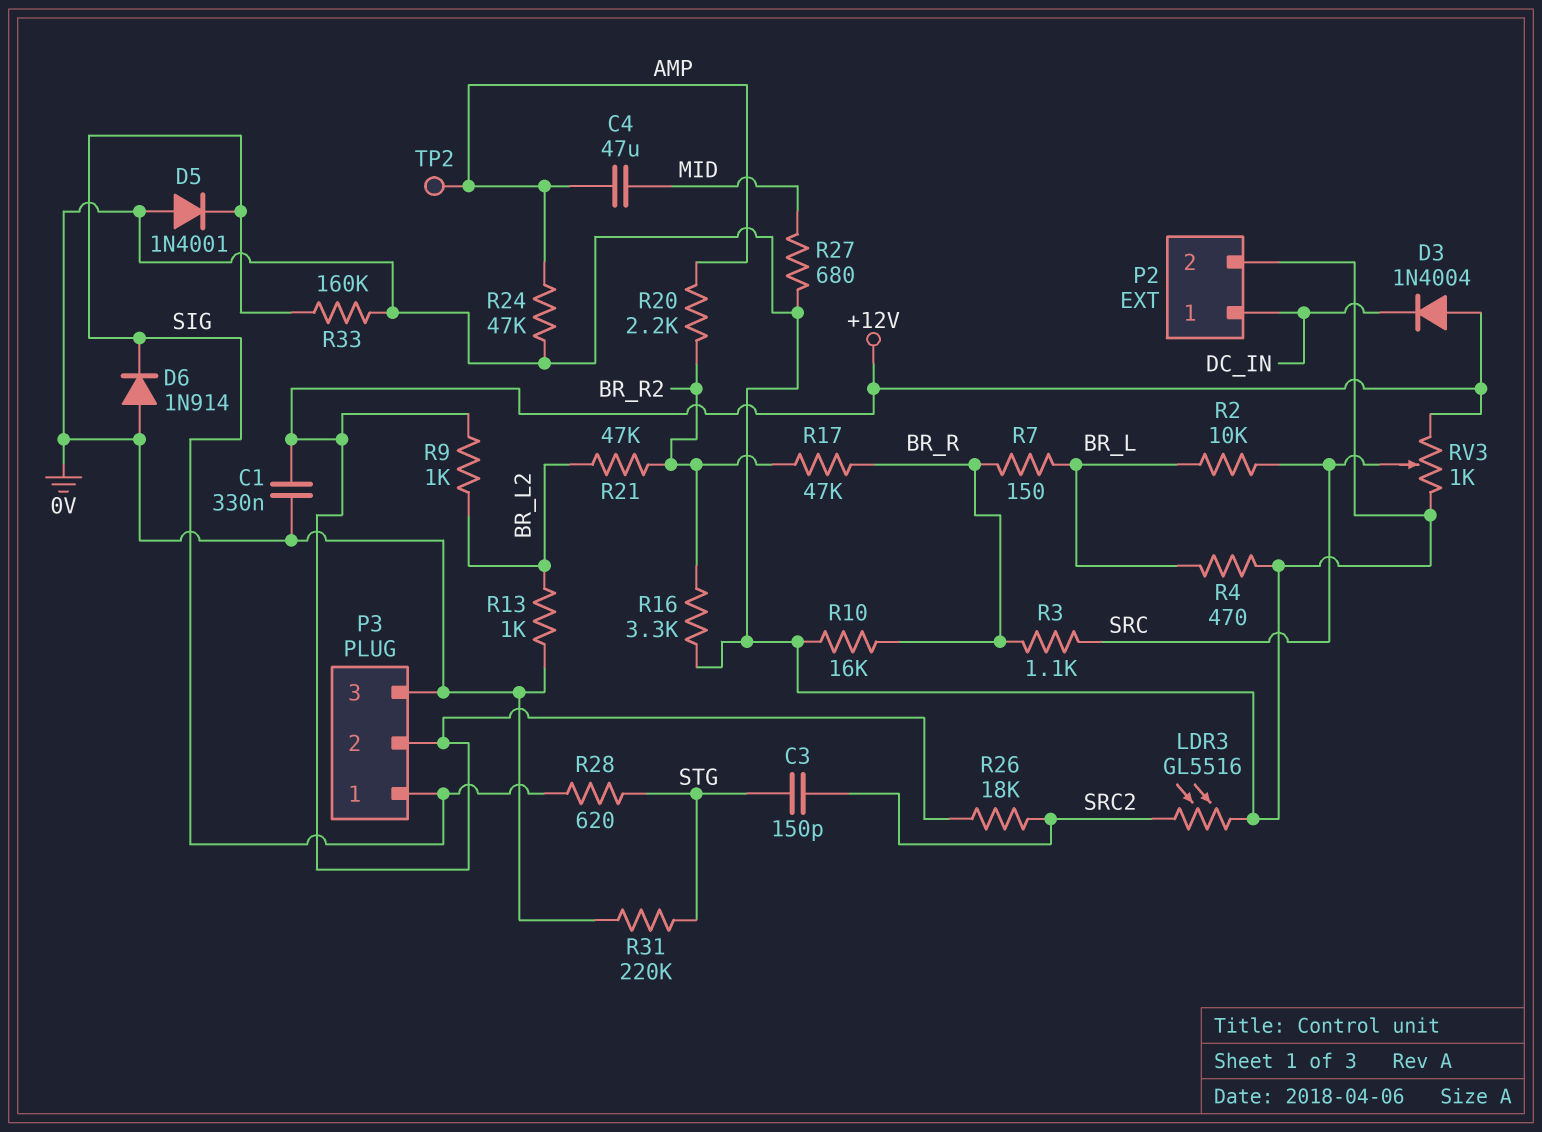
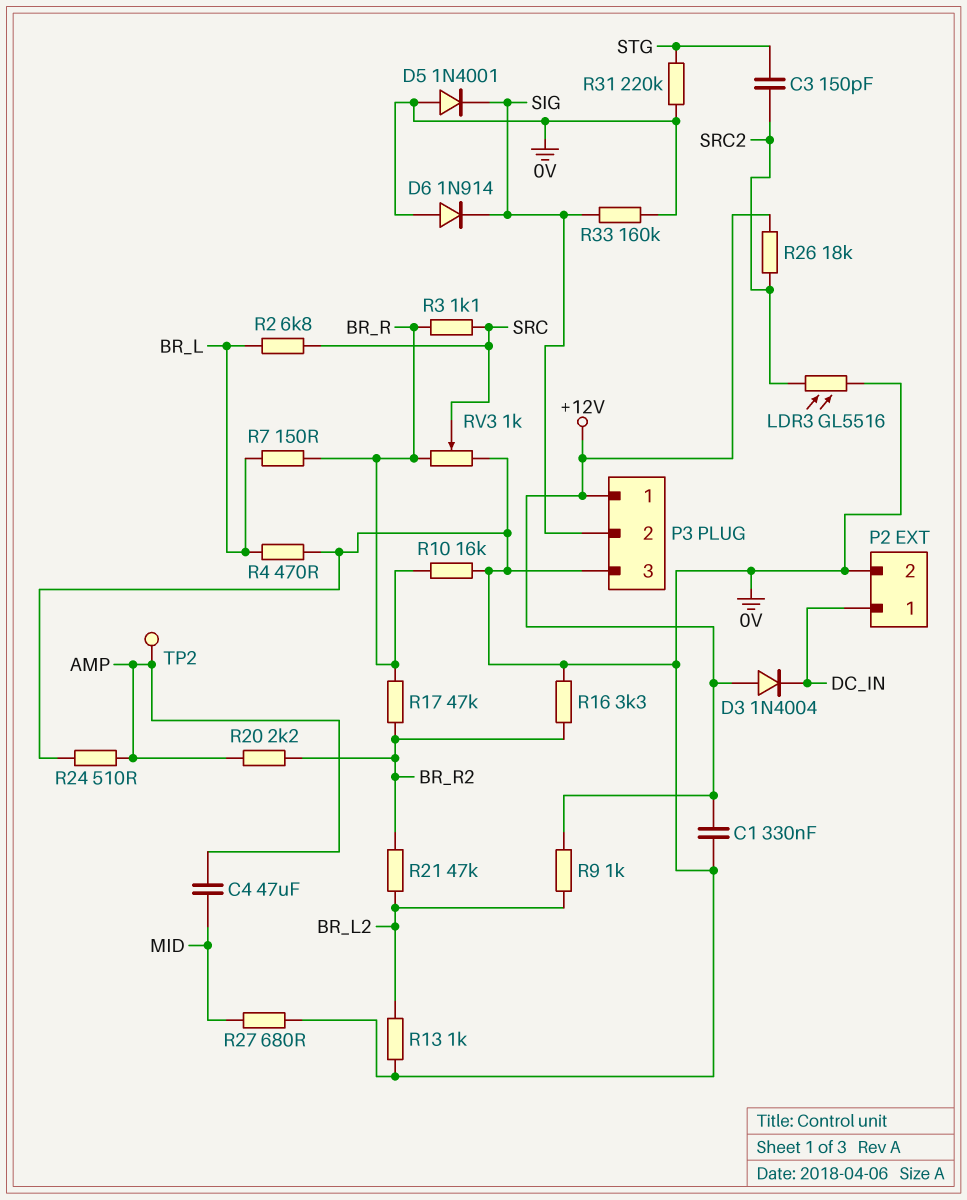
P3 pin 1: SIG -> +12V
P3 pin 2: +12V -> SIG
R2: 10k (BR_L, SRC) -> 6.8k (BR_L, SRC)
R24: 47k (0V, AMP) -> 510 (0V, AMP)
R28: 620 (SIG, STG) -> none
RV3: 1k (+12V, 0V, wiper SRC) -> 1k (0V, BR_R, wiper SRC)

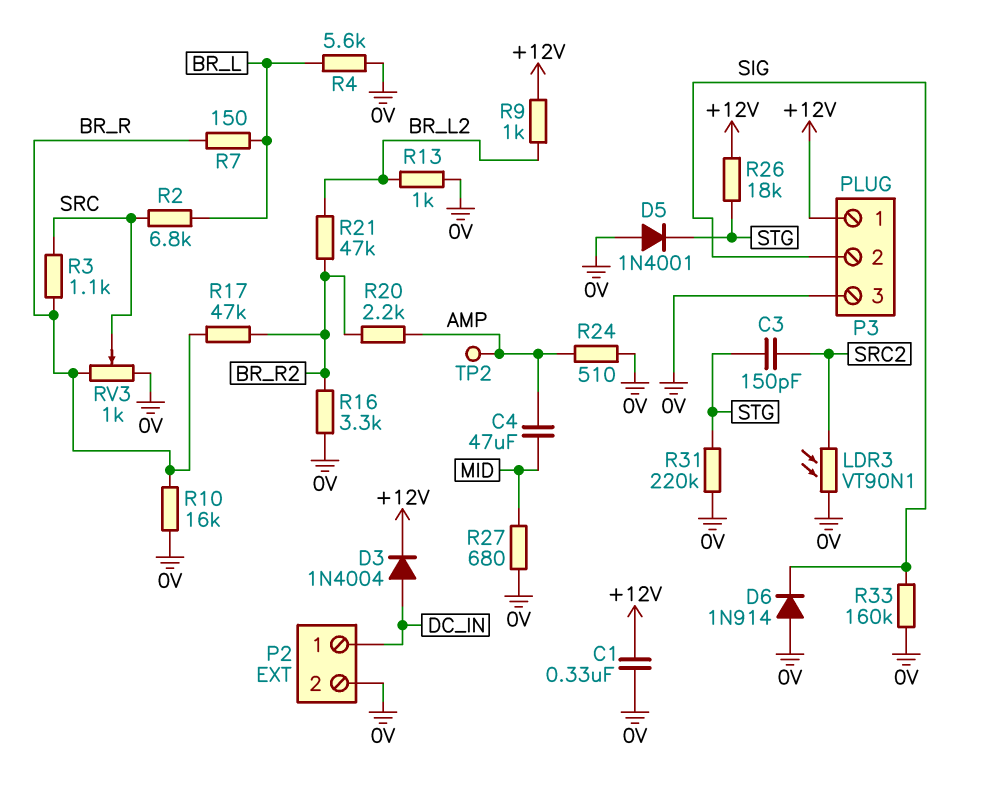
D3: diode 1N4004 (A +12V, K DC_IN) -> diode 1N4004 (A DC_IN, K +12V)
D5: diode 1N4001 (A 0V, K SIG) -> diode 1N4001 (A 0V, K STG)
LDR3: GL5516 (0V, SRC2) -> VT90N1 (0V, SRC2)
R4: 470 (0V, BR_L) -> 5.6k (0V, BR_L)
R26: 18k (+12V, SRC2) -> 18k (+12V, STG)

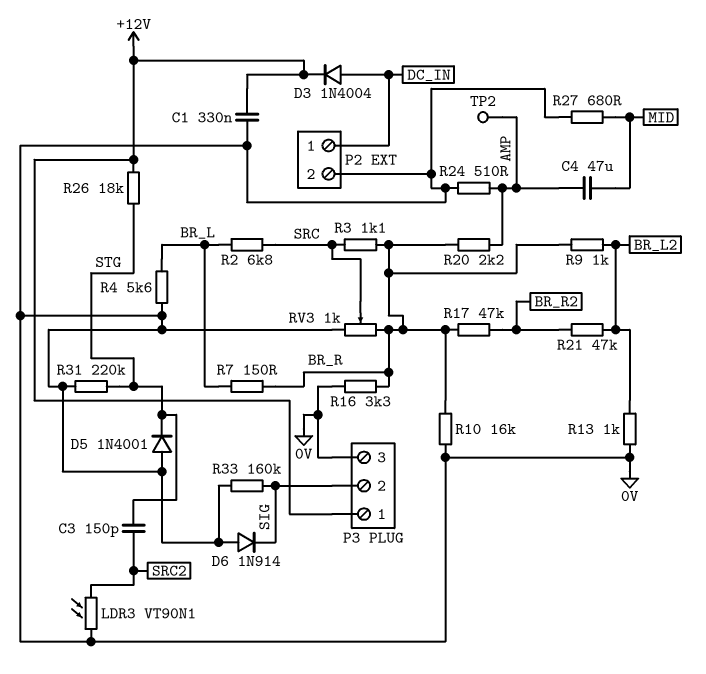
R9: 1k (+12V, BR_L2) -> 1k (BR_L2, BR_R)
R16: 3.3k (0V, BR_R2) -> 3.3k (0V, BR_R)
R20: 2.2k (AMP, BR_R2) -> 2.2k (AMP, BR_R)

